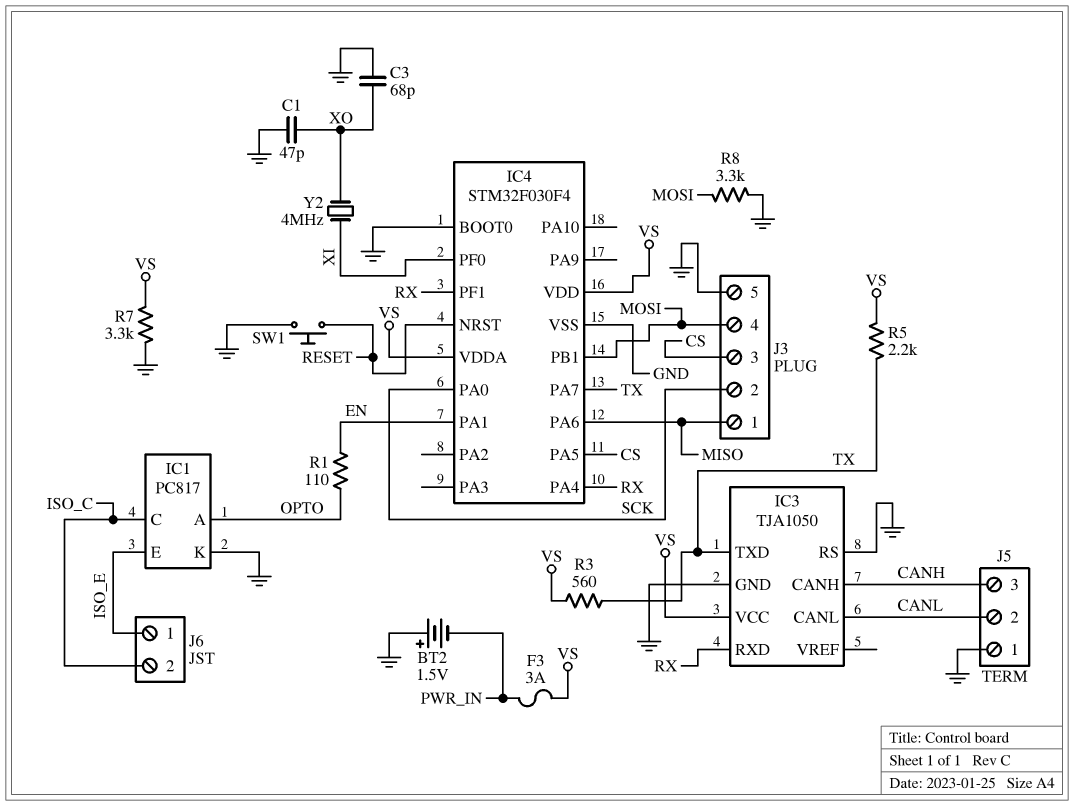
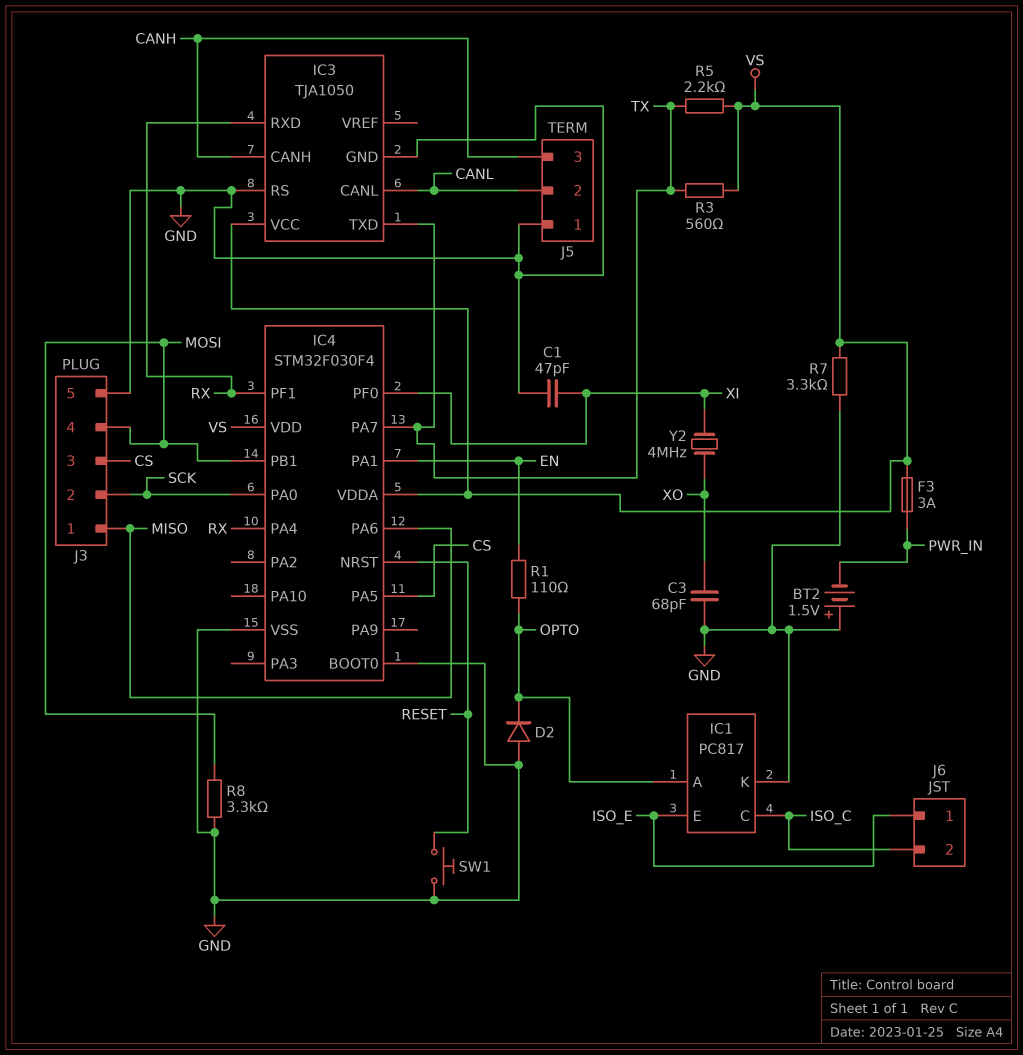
C1: 47pF (GND, XO) -> 47pF (GND, XI)
D2: none -> diode (A GND, K OPTO)

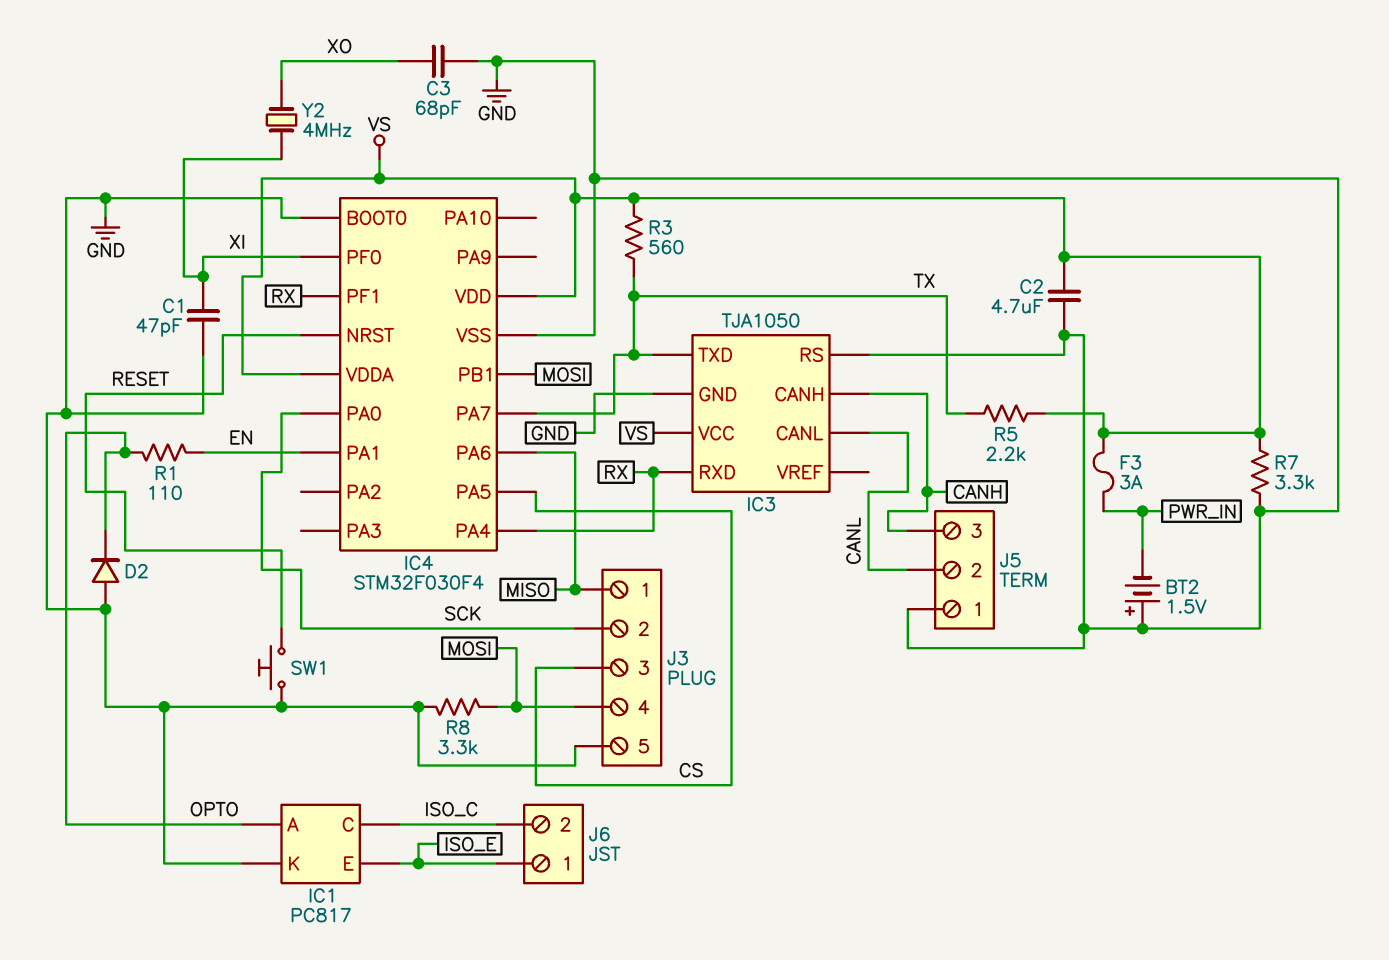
C2: none -> 4.7uF (GND, VS)

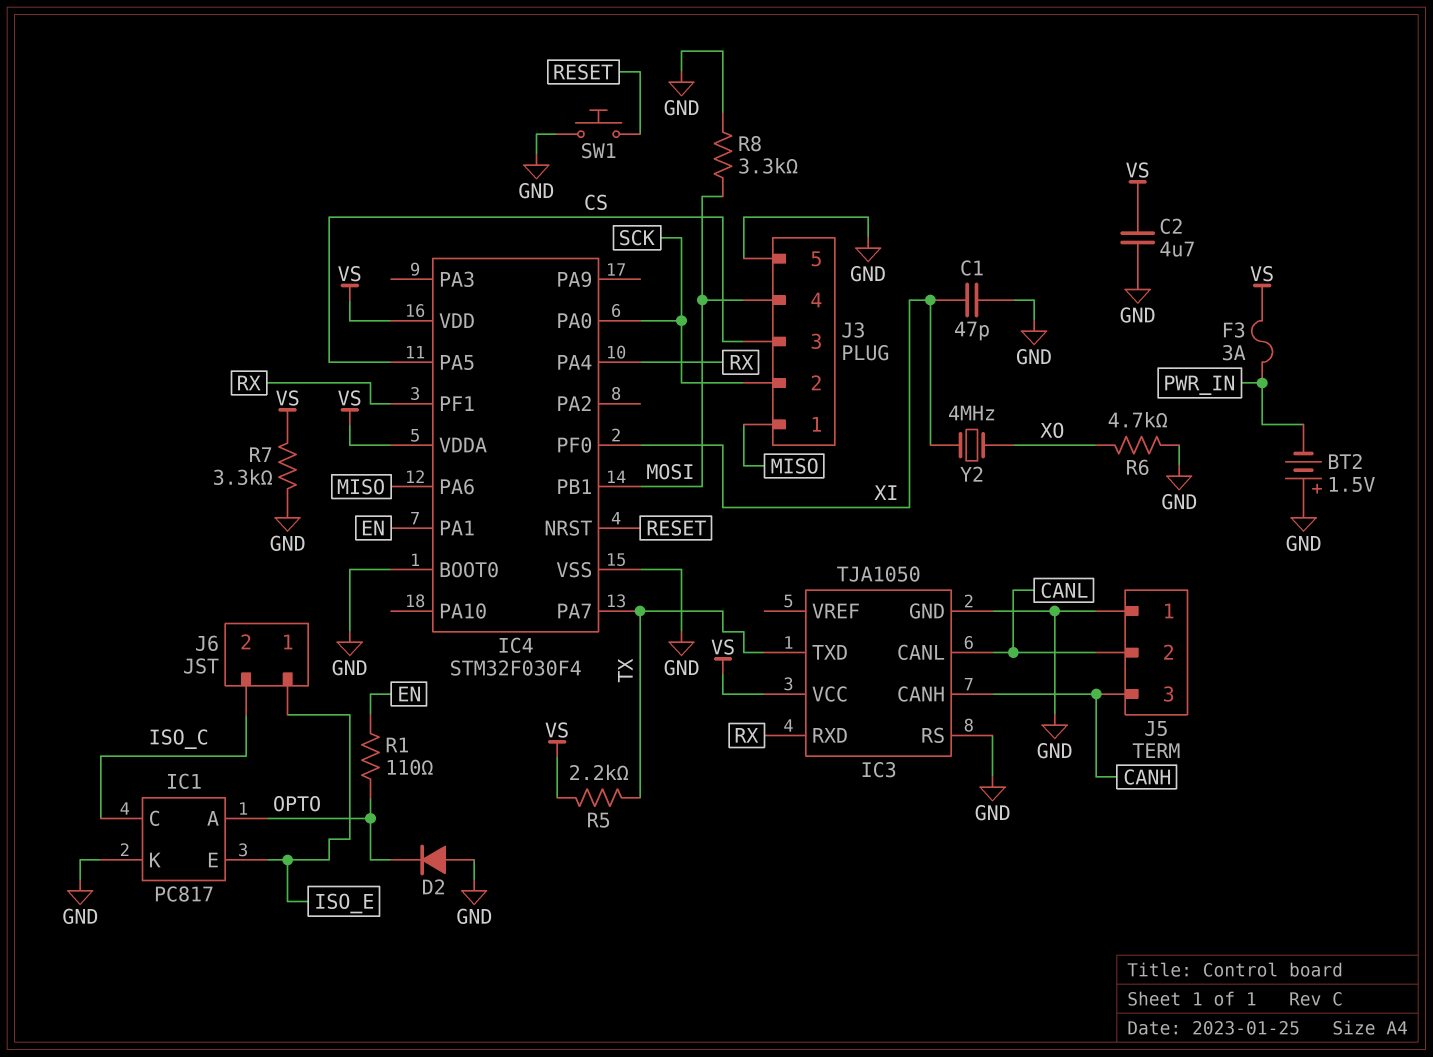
C3: 68pF (GND, XO) -> none
R3: 560 (TX, VS) -> none
R6: none -> 4.7k (GND, XO)

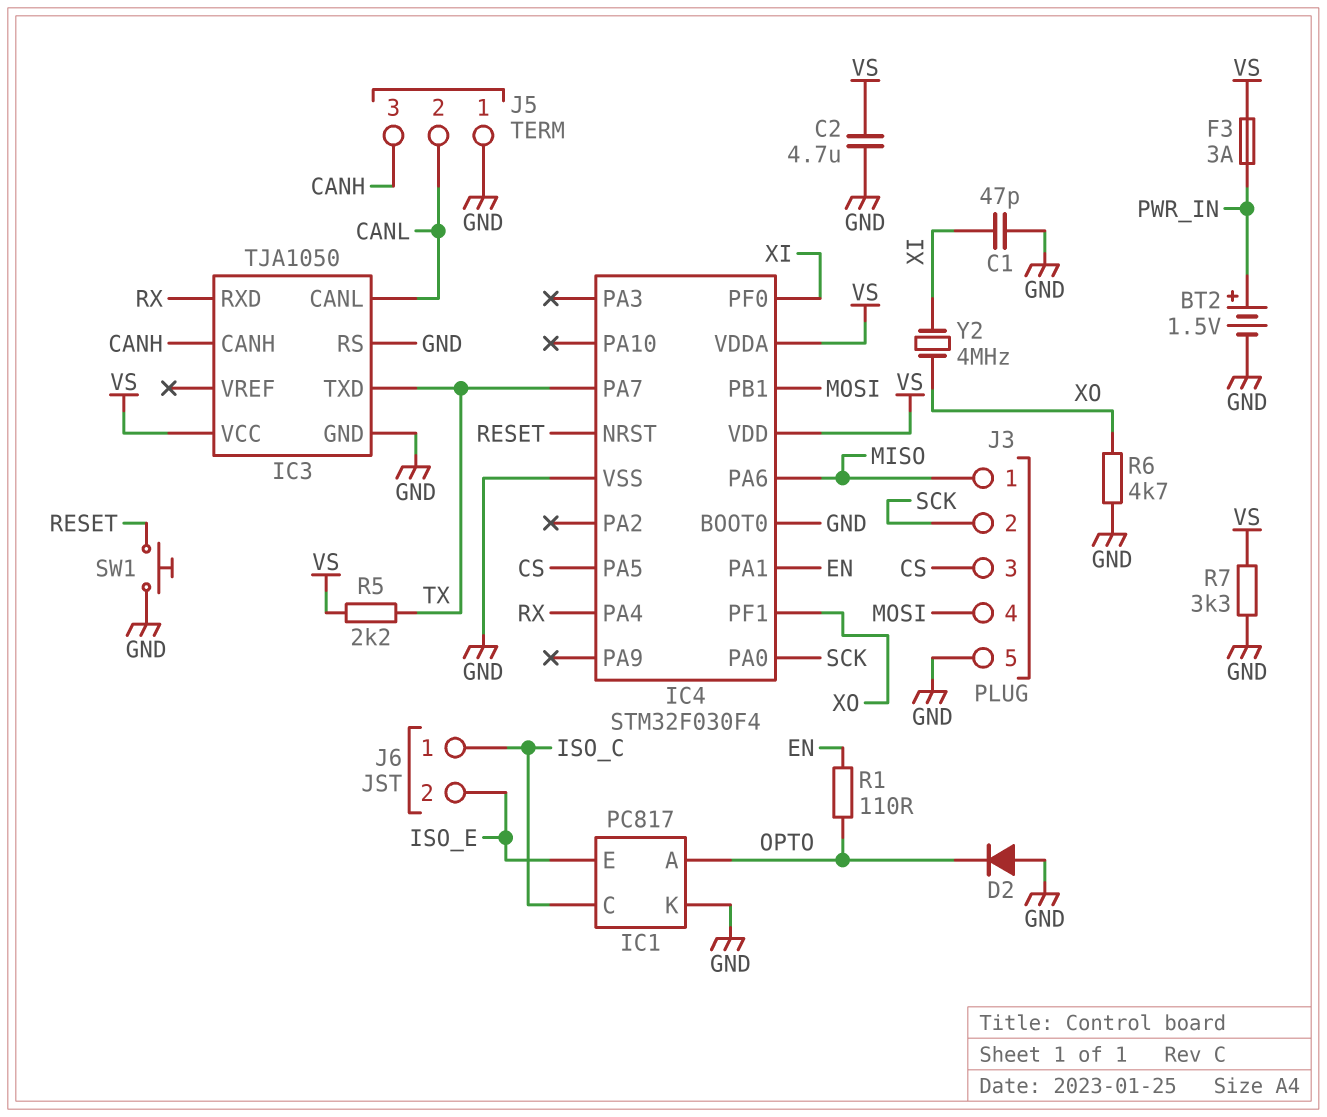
BT2: 1.5V (plus GND, minus PWR_IN) -> 1.5V (plus PWR_IN, minus GND)
IC4 pin PF1: RX -> XO
J6 pin 1: ISO_E -> ISO_C
J6 pin 2: ISO_C -> ISO_E
R8: 3.3k (GND, MOSI) -> none

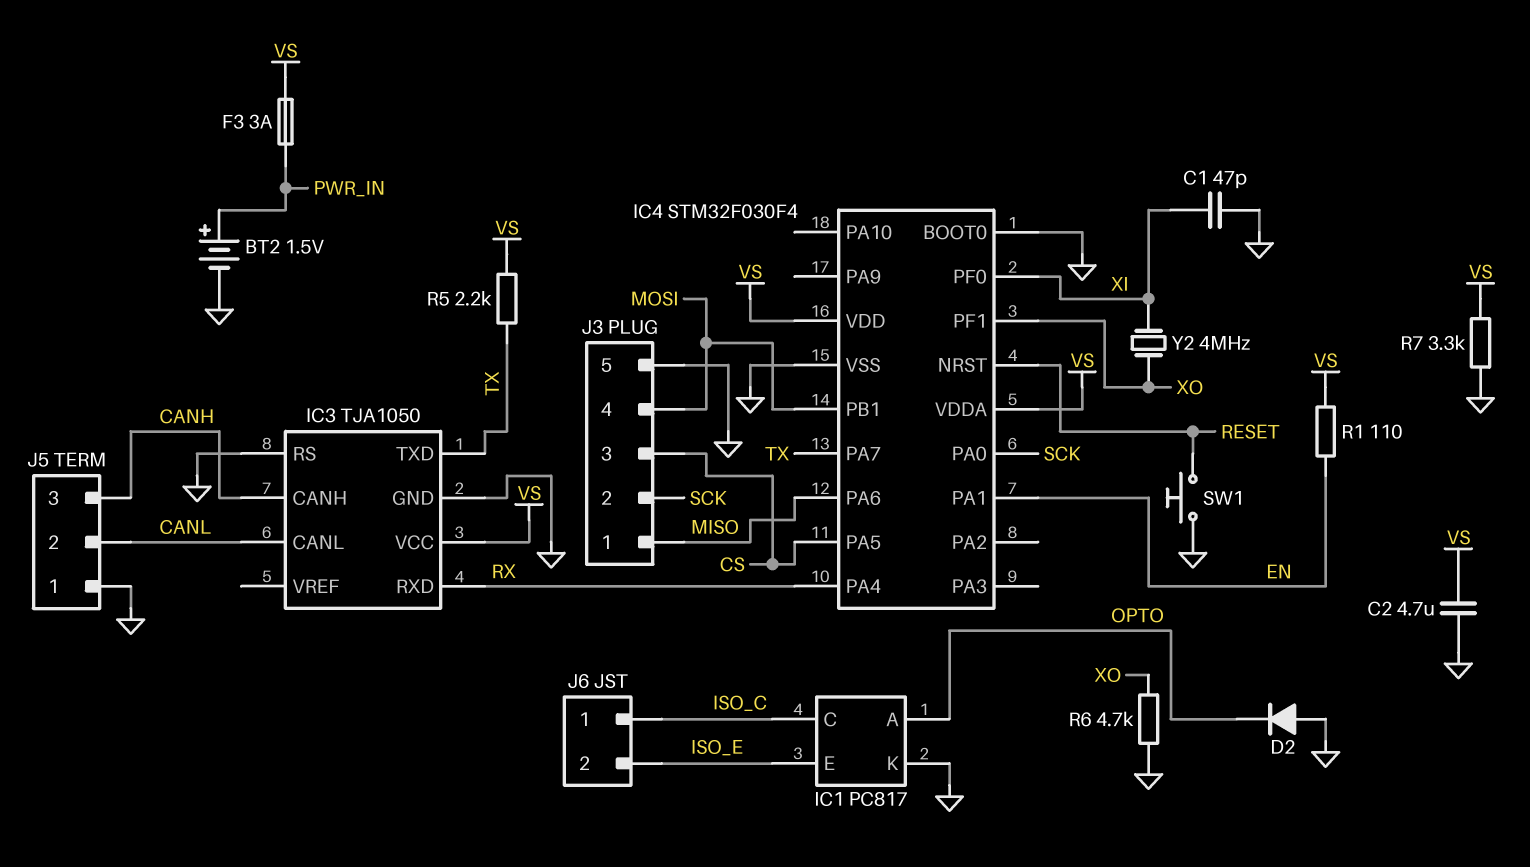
R1: 110 (EN, OPTO) -> 110 (EN, VS)

